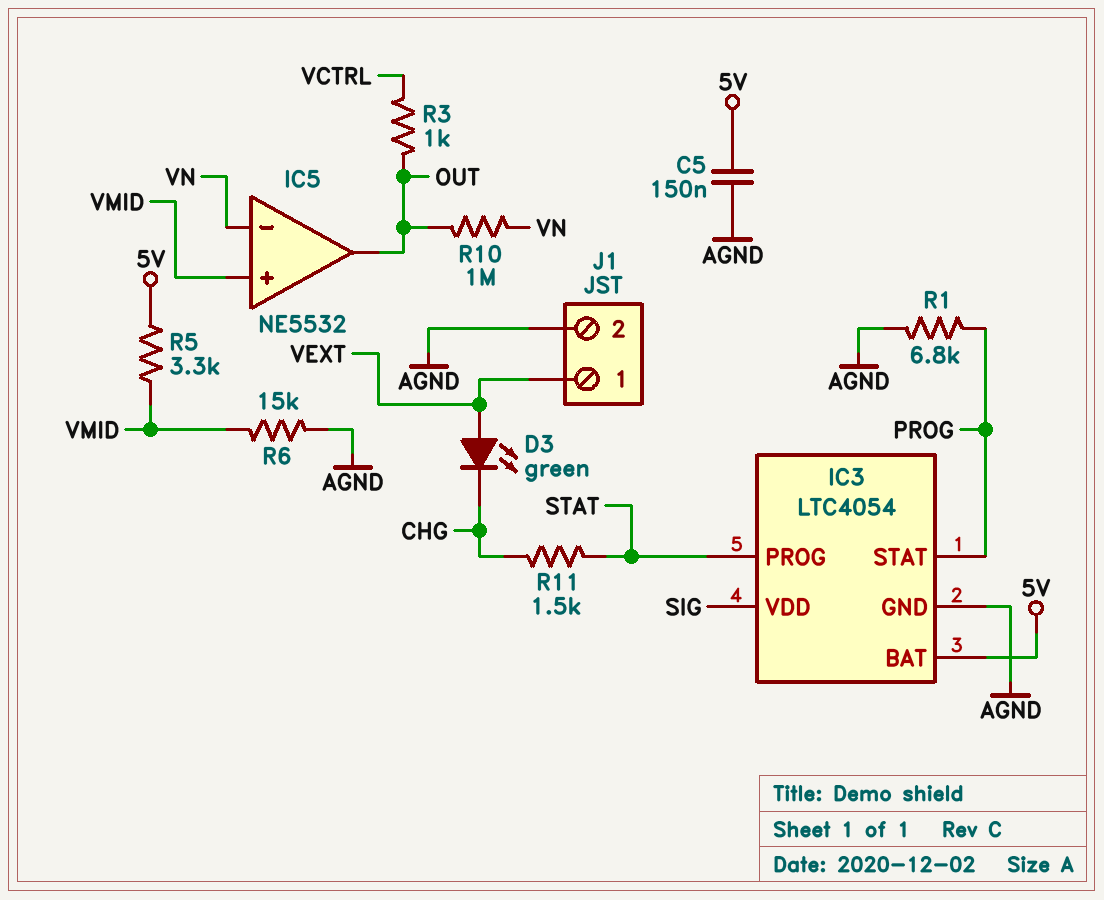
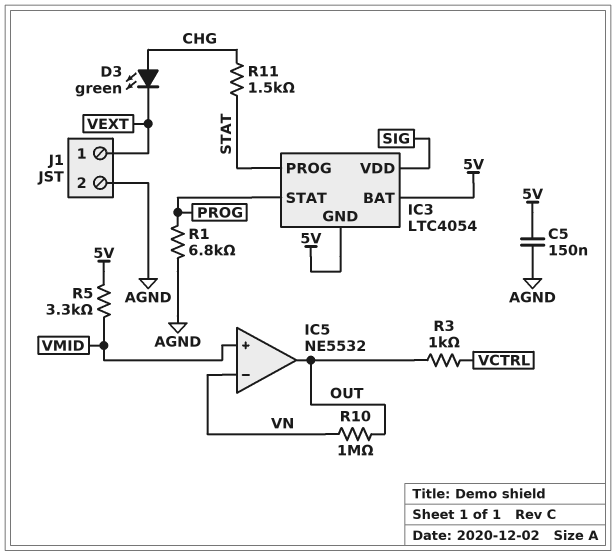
D3: LED green (A VEXT, K CHG) -> LED green (A CHG, K VEXT)
IC3 pin GND: AGND -> 5V
R6: 15k (AGND, VMID) -> none

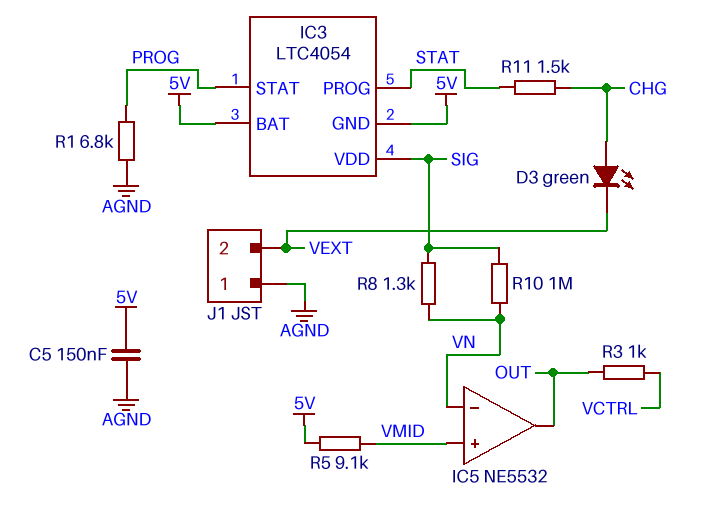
J1 pin 1: VEXT -> AGND
J1 pin 2: AGND -> VEXT
R5: 3.3k (5V, VMID) -> 9.1k (5V, VMID)
R8: none -> 1.3k (SIG, VN)
R10: 1M (OUT, VN) -> 1M (SIG, VN)

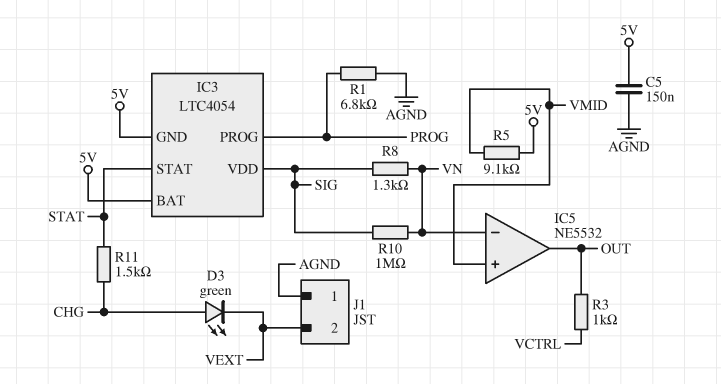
IC3 pin PROG: STAT -> PROG
IC3 pin STAT: PROG -> STAT

